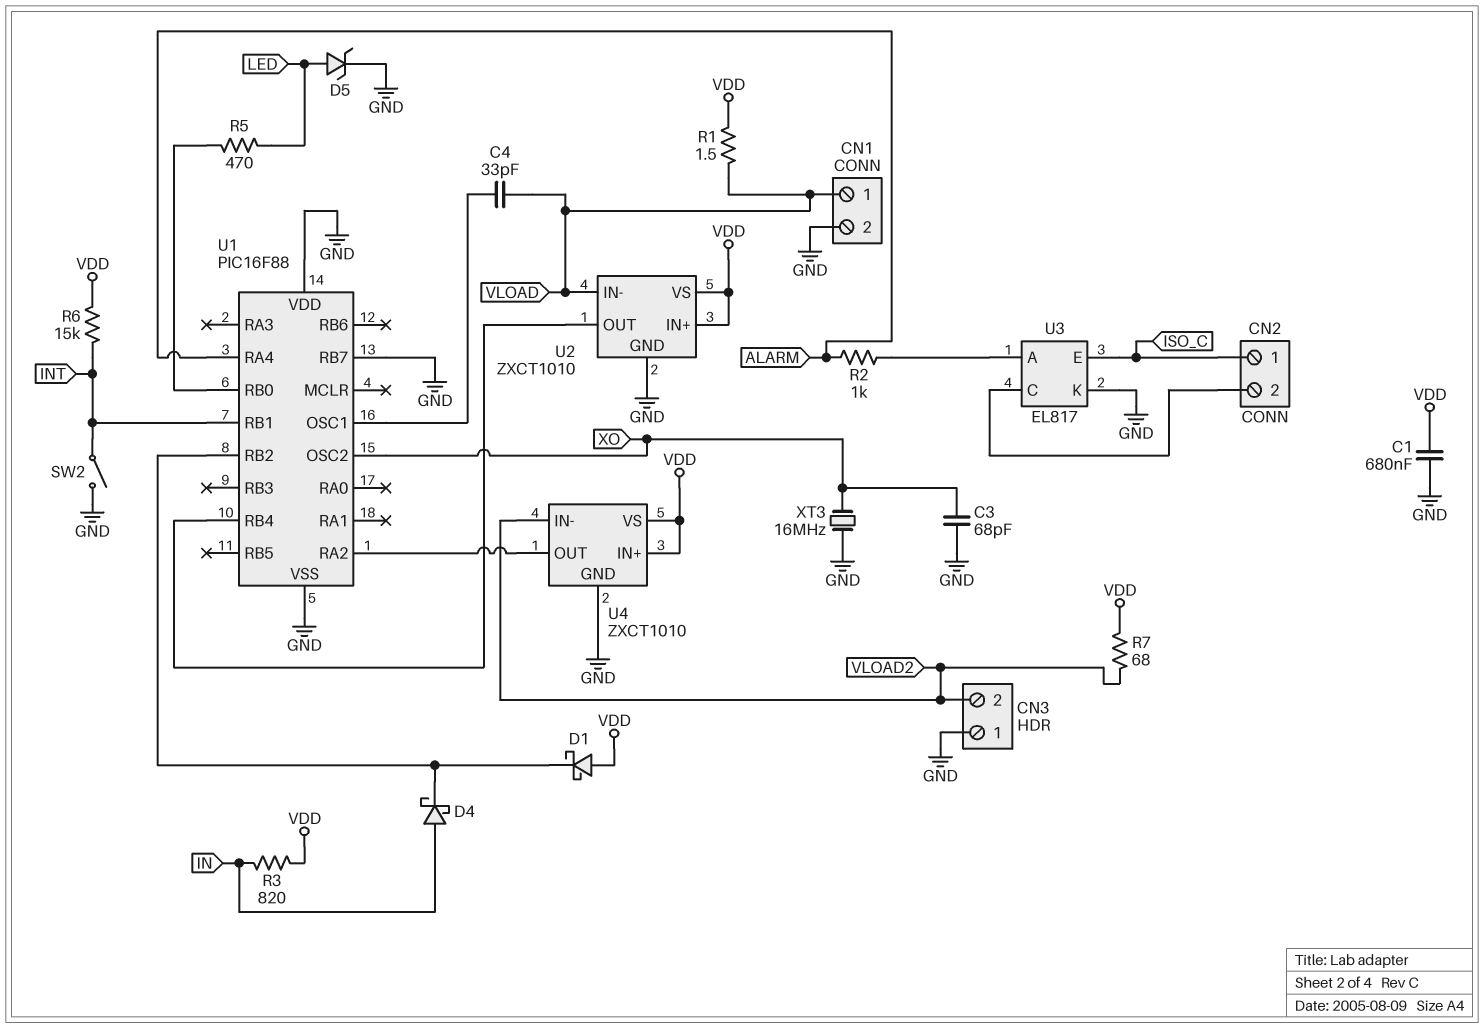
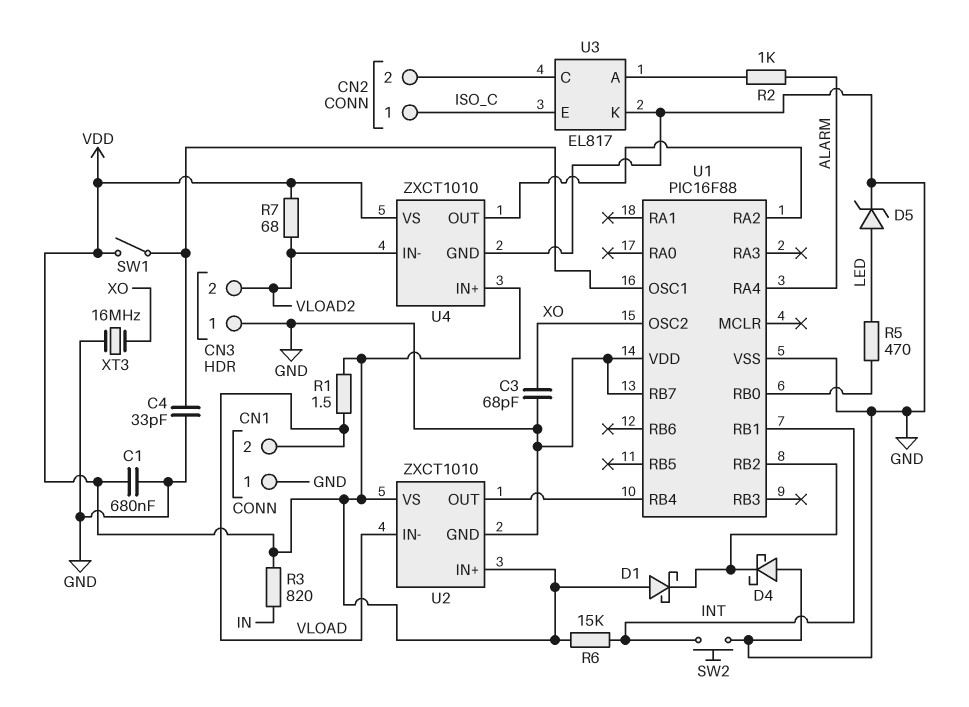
C4: 33pF (U1/OSC1, VLOAD) -> 33pF (GND, U1/OSC1)
CN1 pin 1: VLOAD -> GND
CN1 pin 2: GND -> VLOAD
D4: schottky (A IN, K U1/RB2) -> schottky (A GND, K U1/RB2)
SW1: none -> switch (U1/OSC1, VDD)
SW2: switch (GND, INT) -> button (GND, INT)

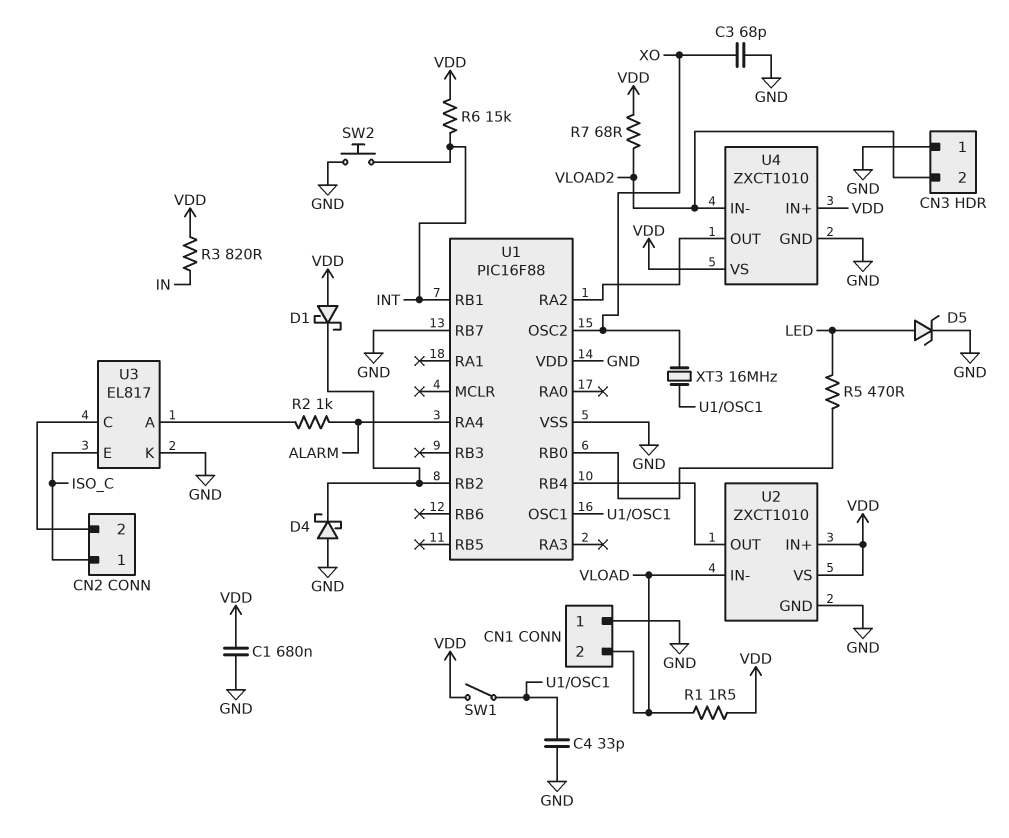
XT3: 16MHz (GND, XO) -> 16MHz (U1/OSC1, XO)

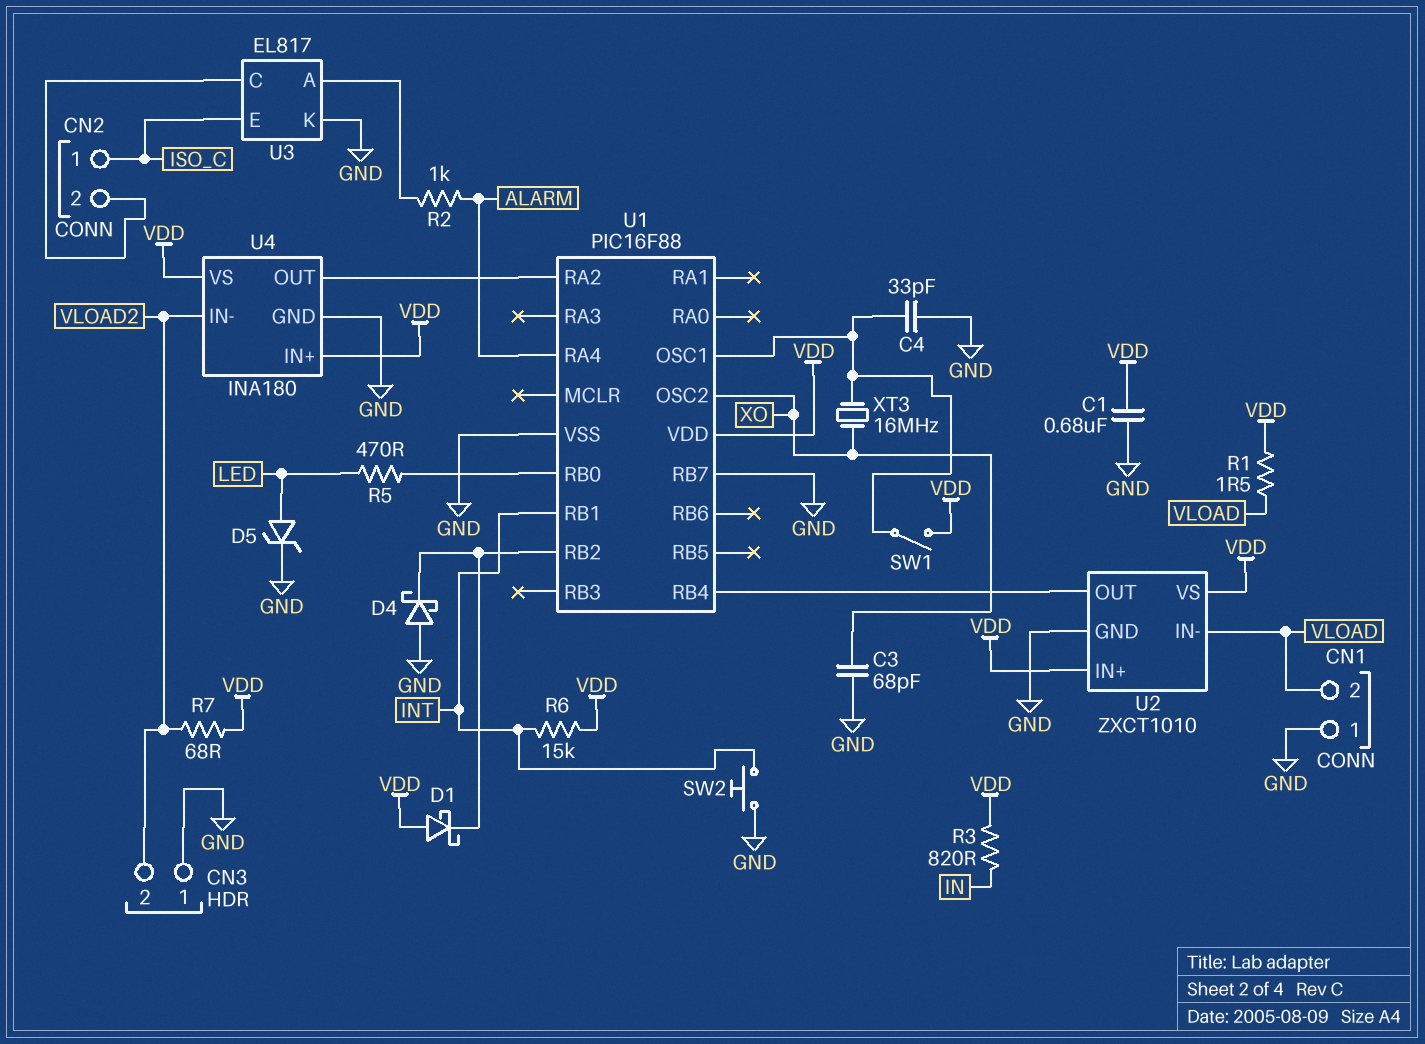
U1 pin VDD: GND -> VDD
U4: ZXCT1010 -> INA180

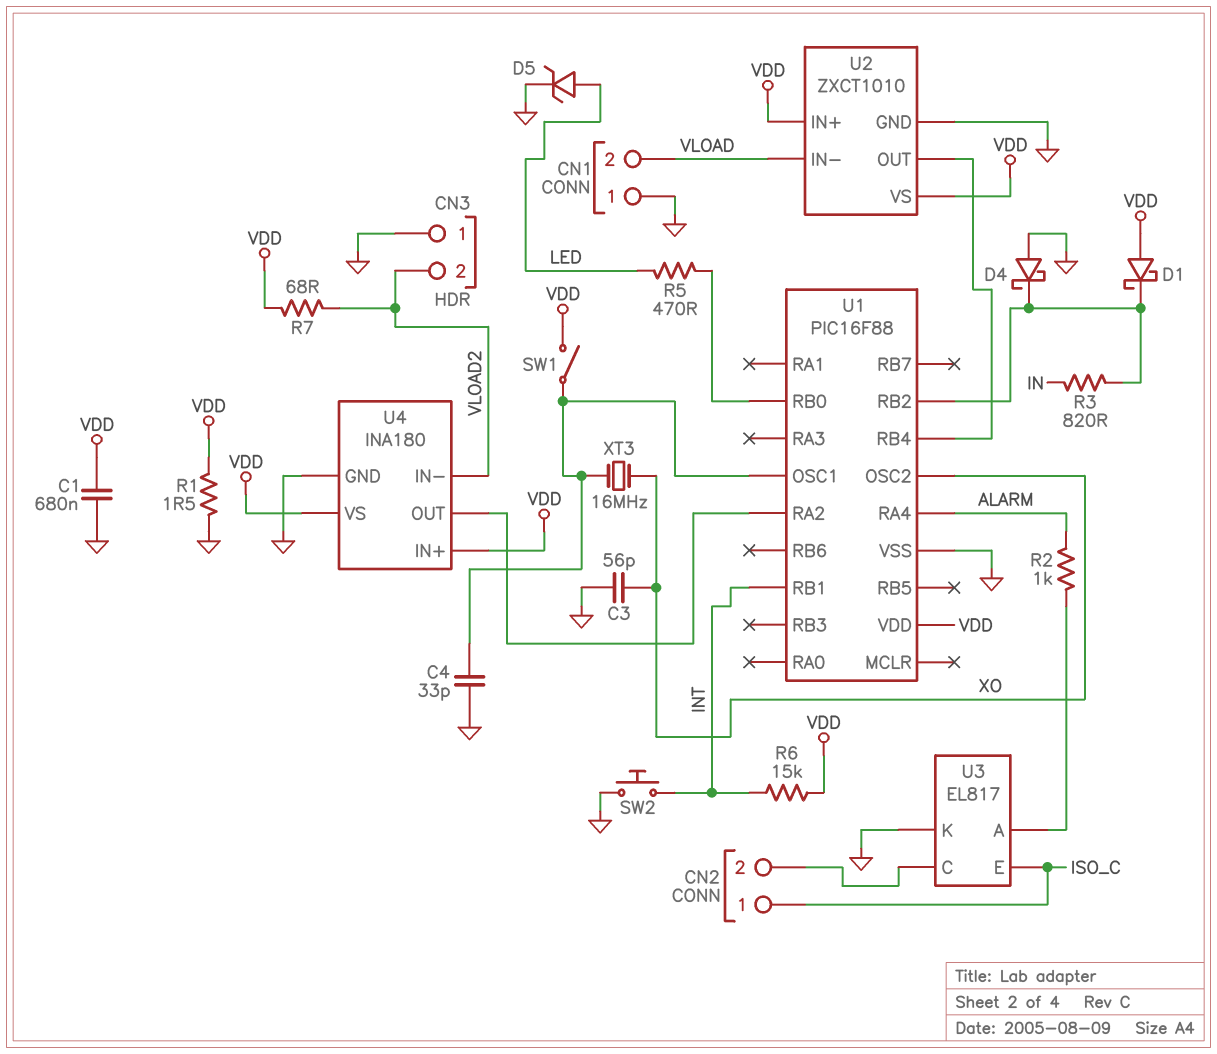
C3: 68pF (GND, XO) -> 56pF (GND, XO)
R1: 1.5 (VDD, VLOAD) -> 1.5 (GND, VDD)
R3: 820 (IN, VDD) -> 820 (IN, U1/RB2)
U1 pin RB7: GND -> none

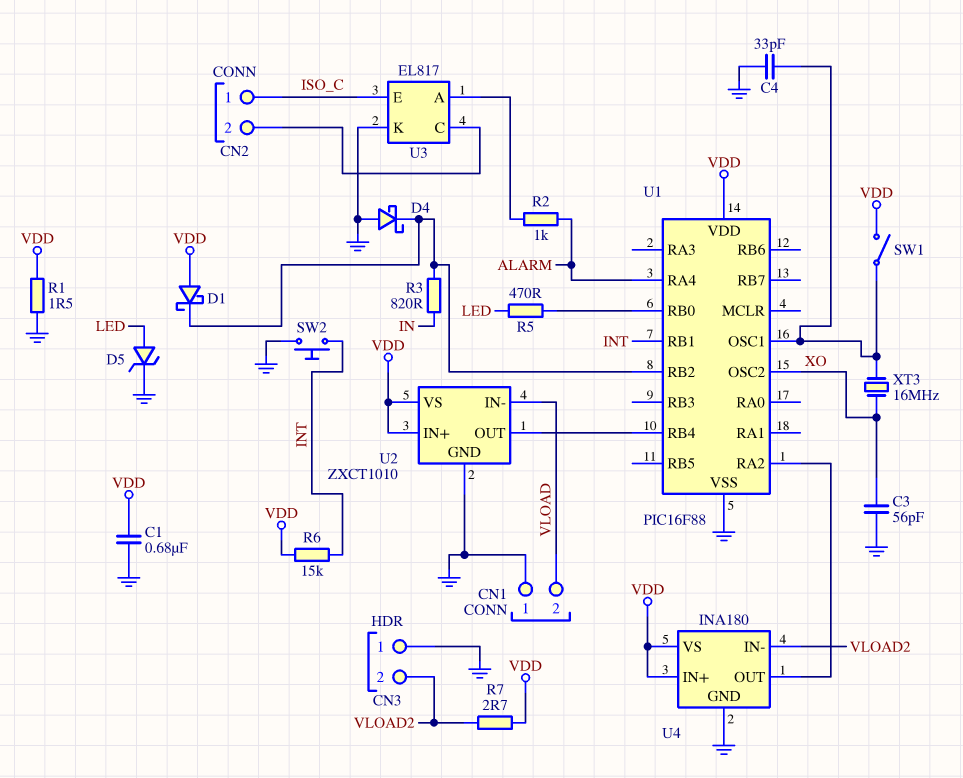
R7: 68 (VDD, VLOAD2) -> 2.7 (VDD, VLOAD2)

